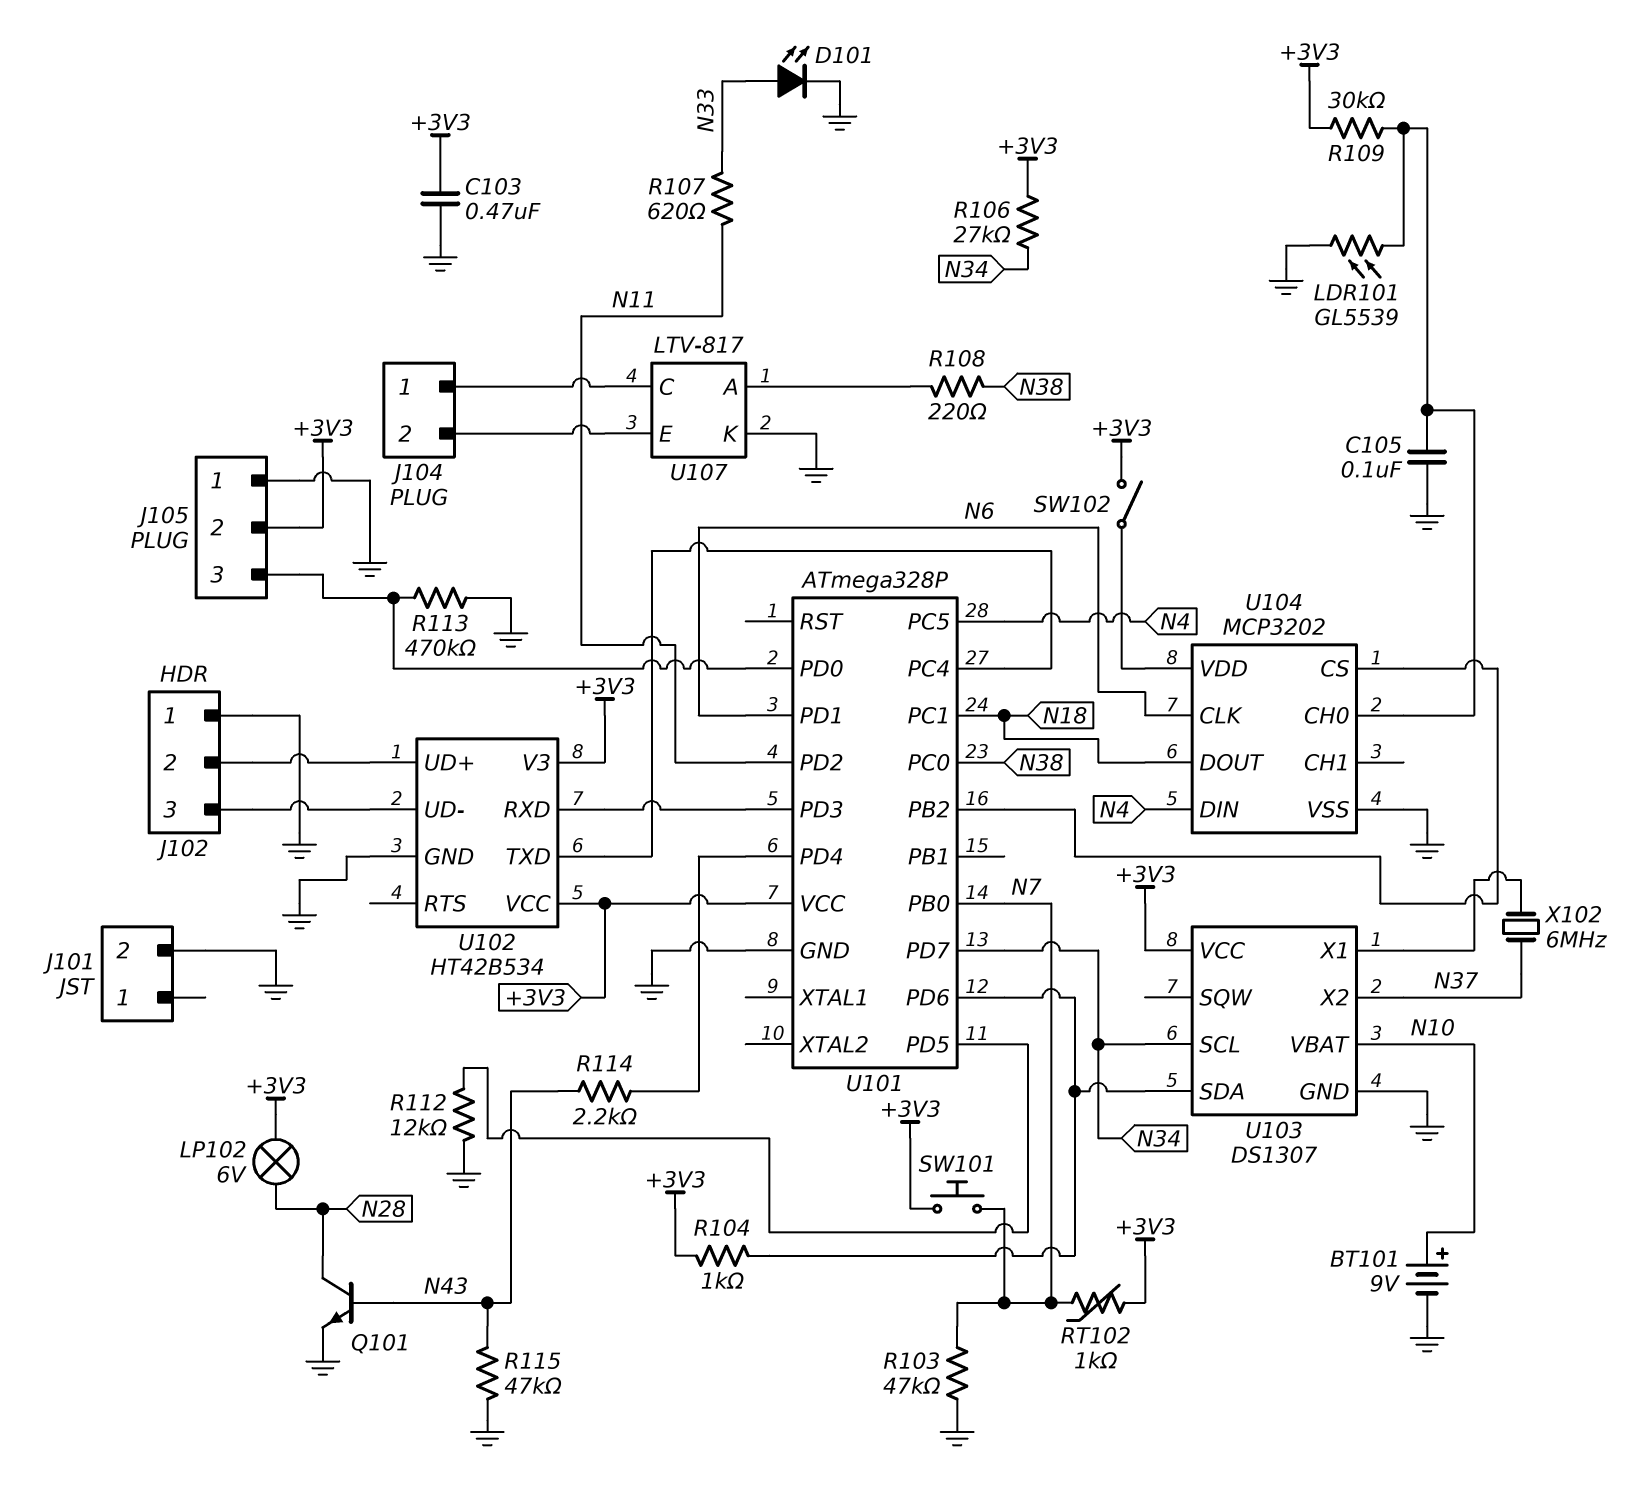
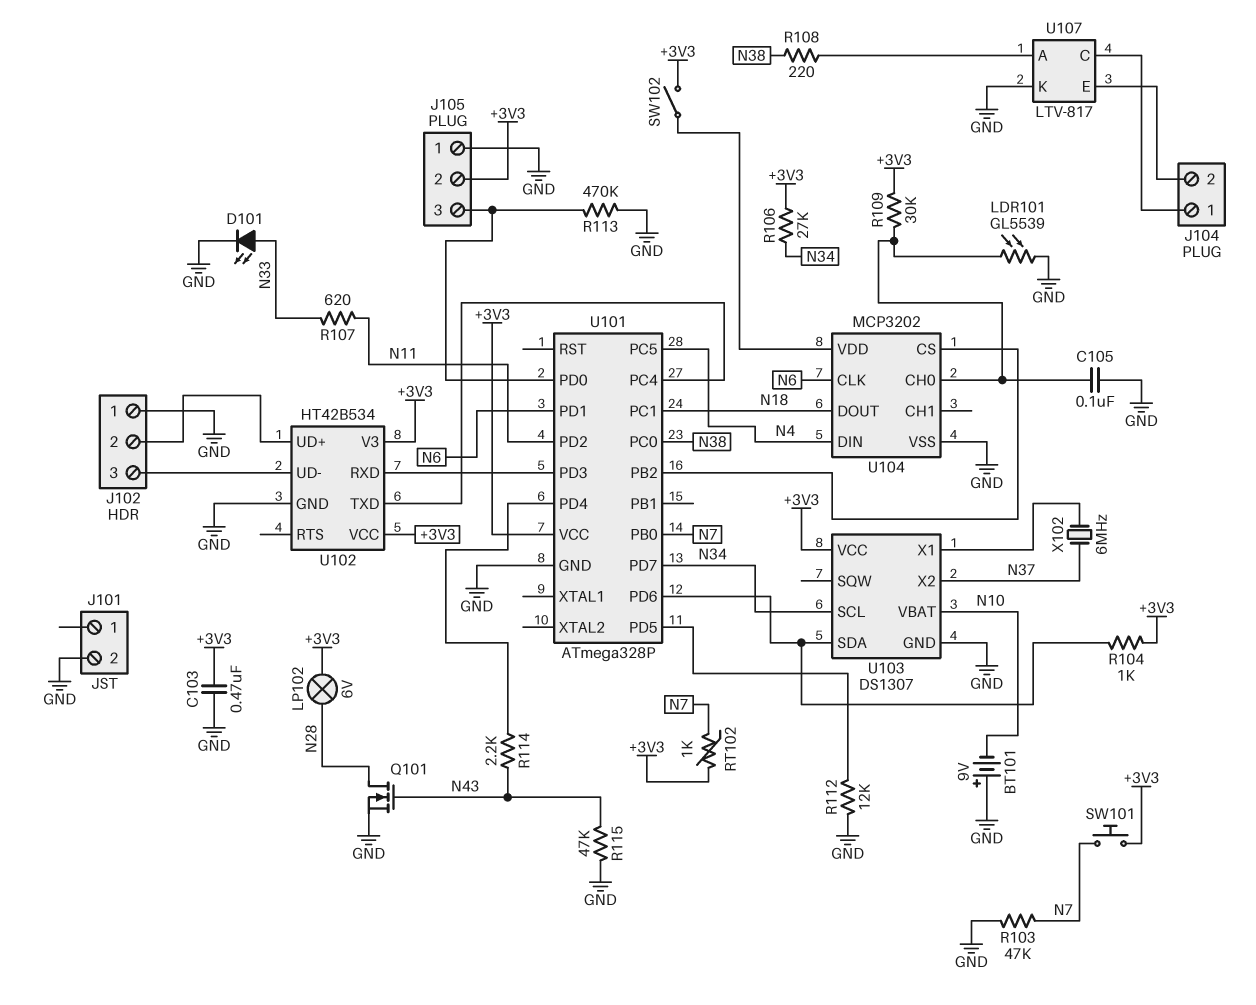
BT101: 9V (plus N10, minus GND) -> 9V (plus GND, minus N10)
Q101: NPN (B N43, C N28, E GND) -> NMOS (G N43, D N28, S GND)

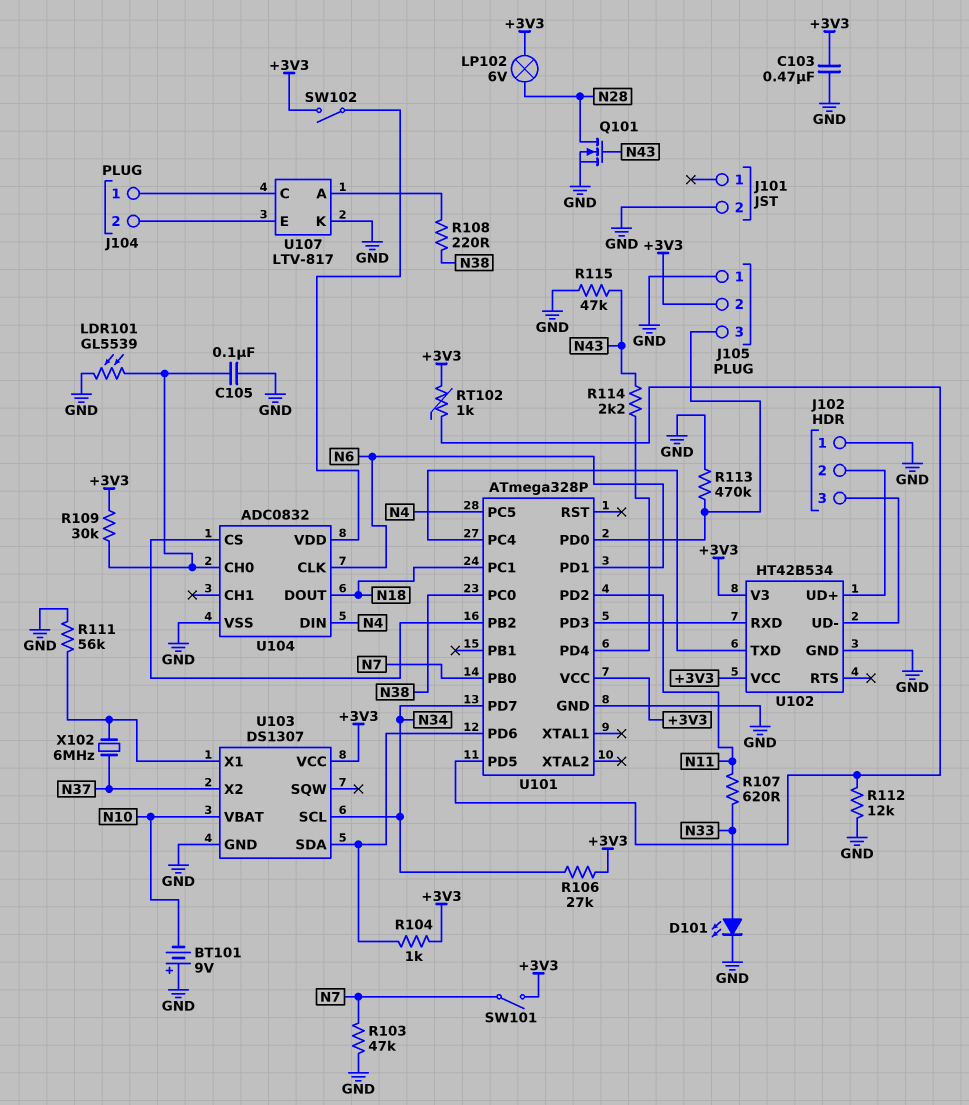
R111: none -> 56k (GND, U103/X1)
RT102: 1k (+3V3, N7) -> 1k (+3V3, U101/PD5)
SW101: button (+3V3, N7) -> switch (+3V3, N7)
U104: MCP3202 -> ADC0832

